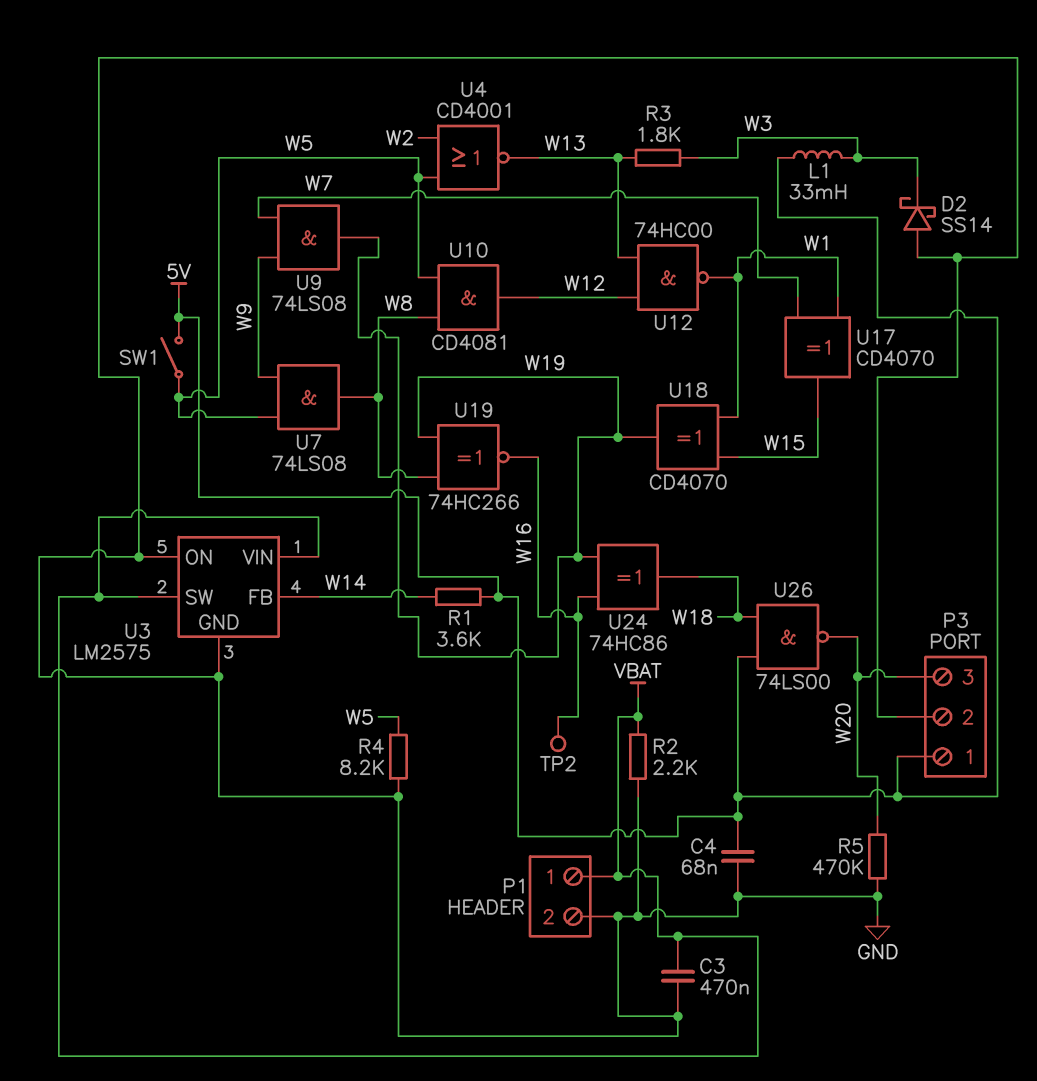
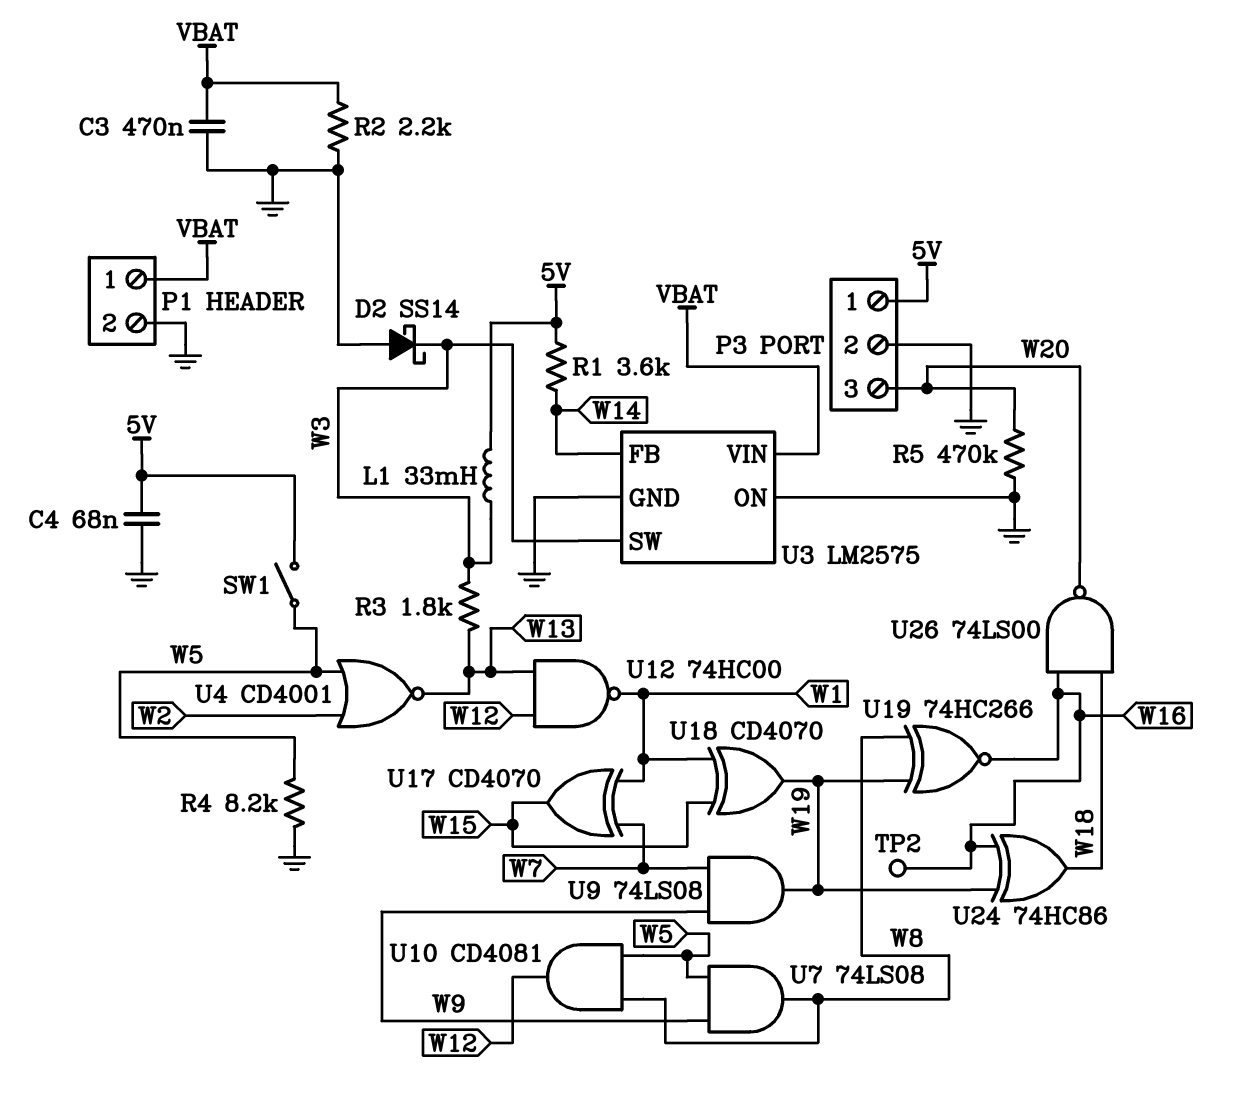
U3 pin SW: VBAT -> W3
U26: NAND 74LS00 (in 5V, in W18, out W20) -> NAND 74LS00 (in W16, in W18, out W20)

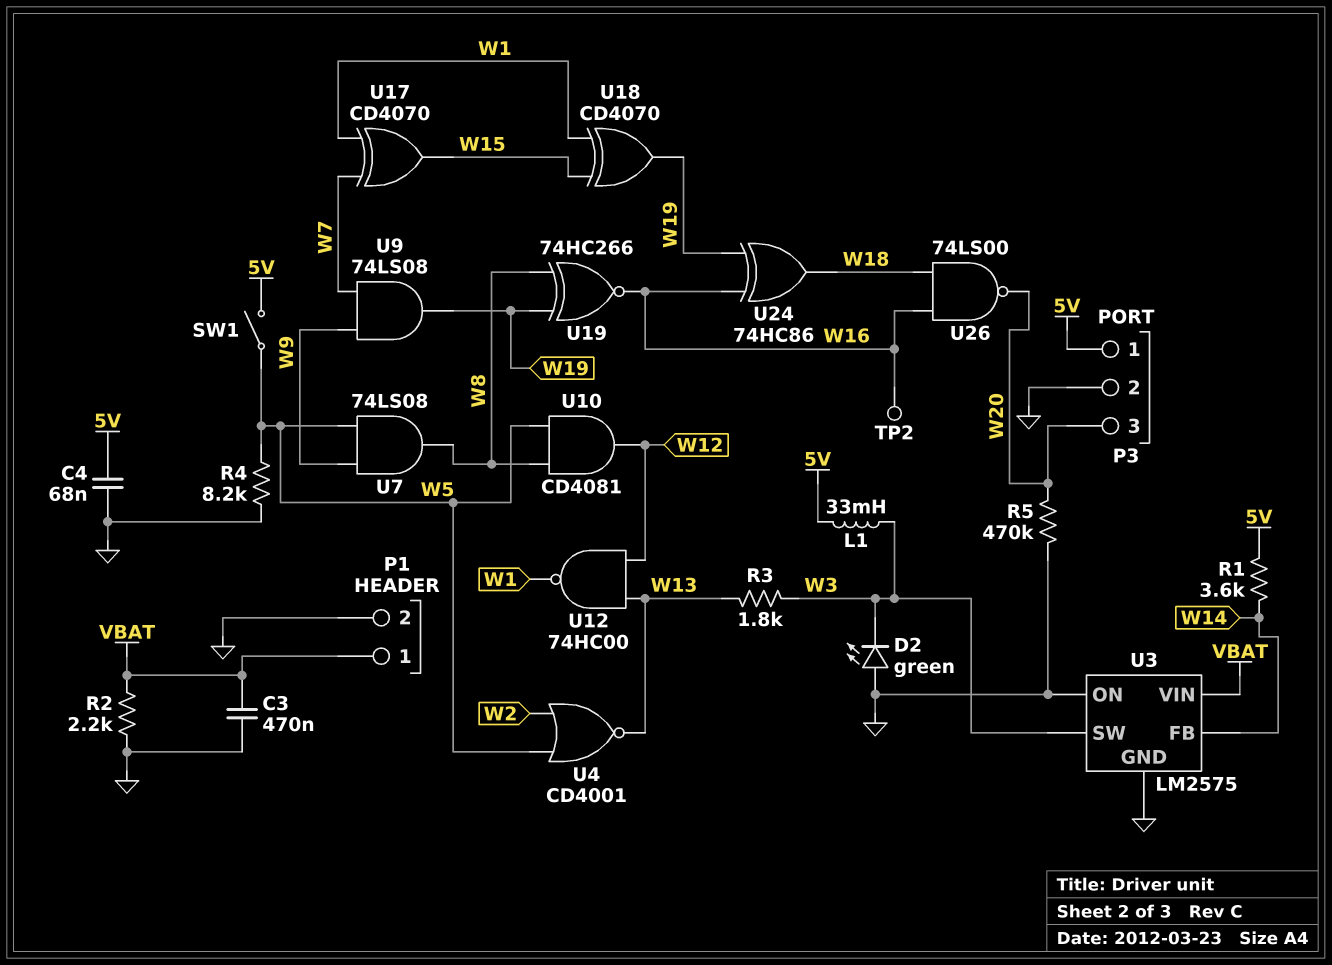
D2: schottky SS14 (A GND, K W3) -> LED green (A GND, K W3)

